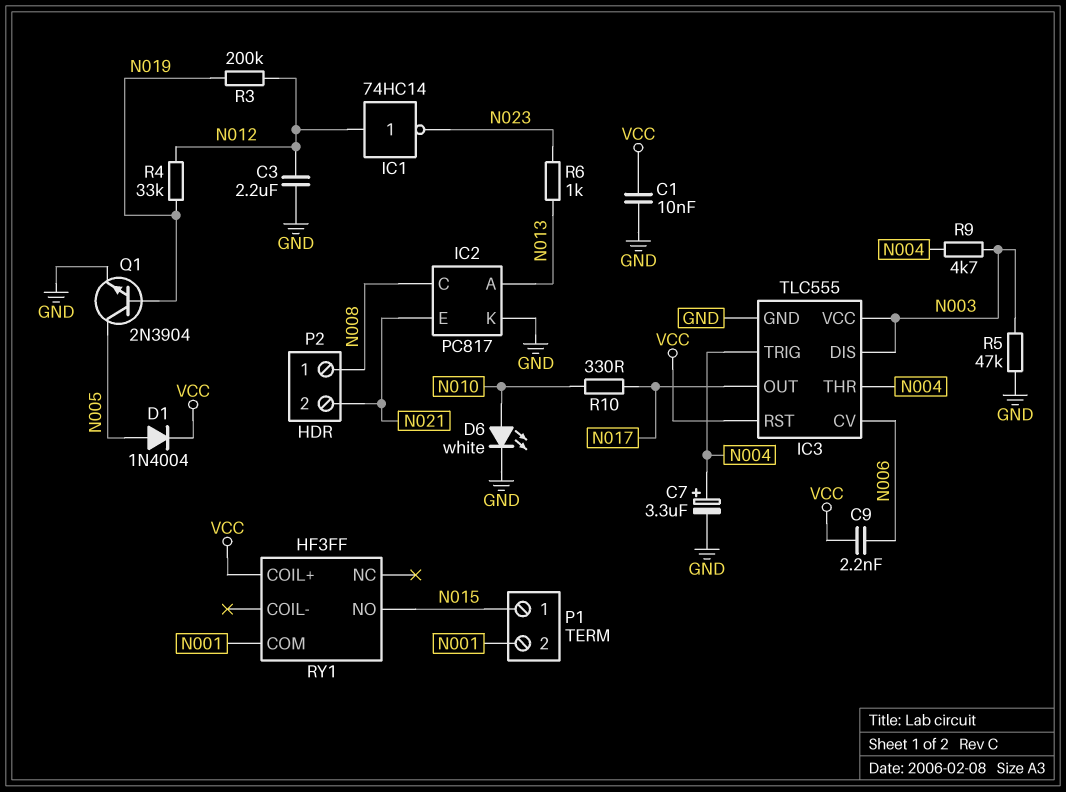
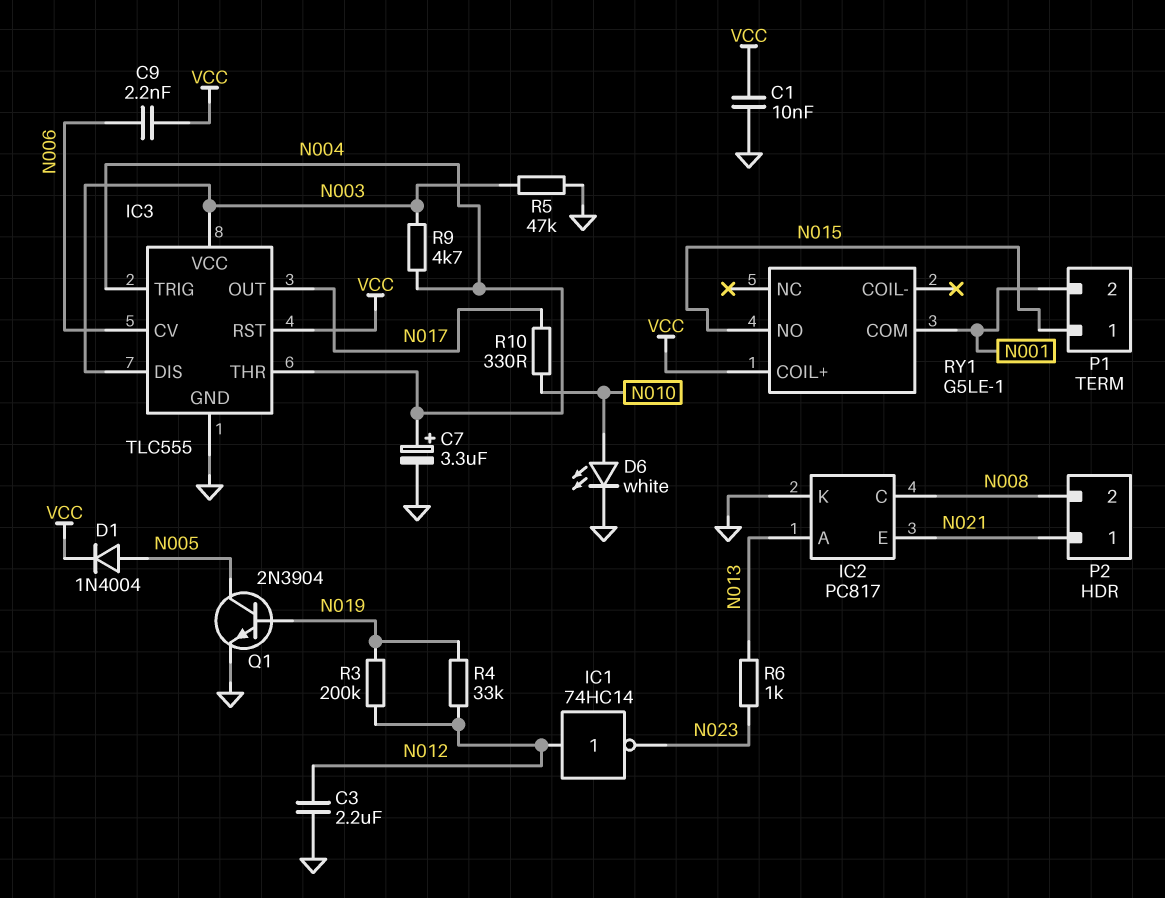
P2 pin 1: N008 -> N021
P2 pin 2: N021 -> N008
RY1: HF3FF -> G5LE-1

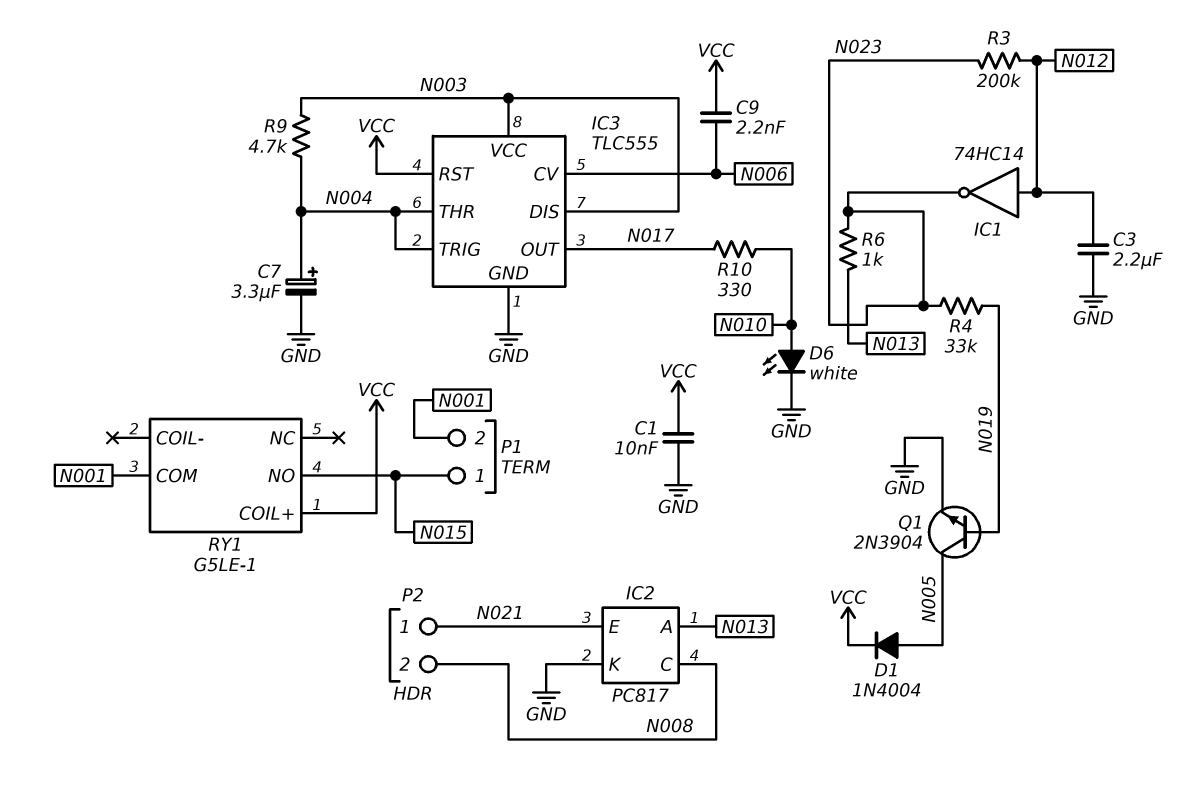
R3: 200k (N012, N019) -> 200k (N012, N023)
R4: 33k (N012, N019) -> 33k (N019, N023)
R5: 47k (GND, N003) -> none

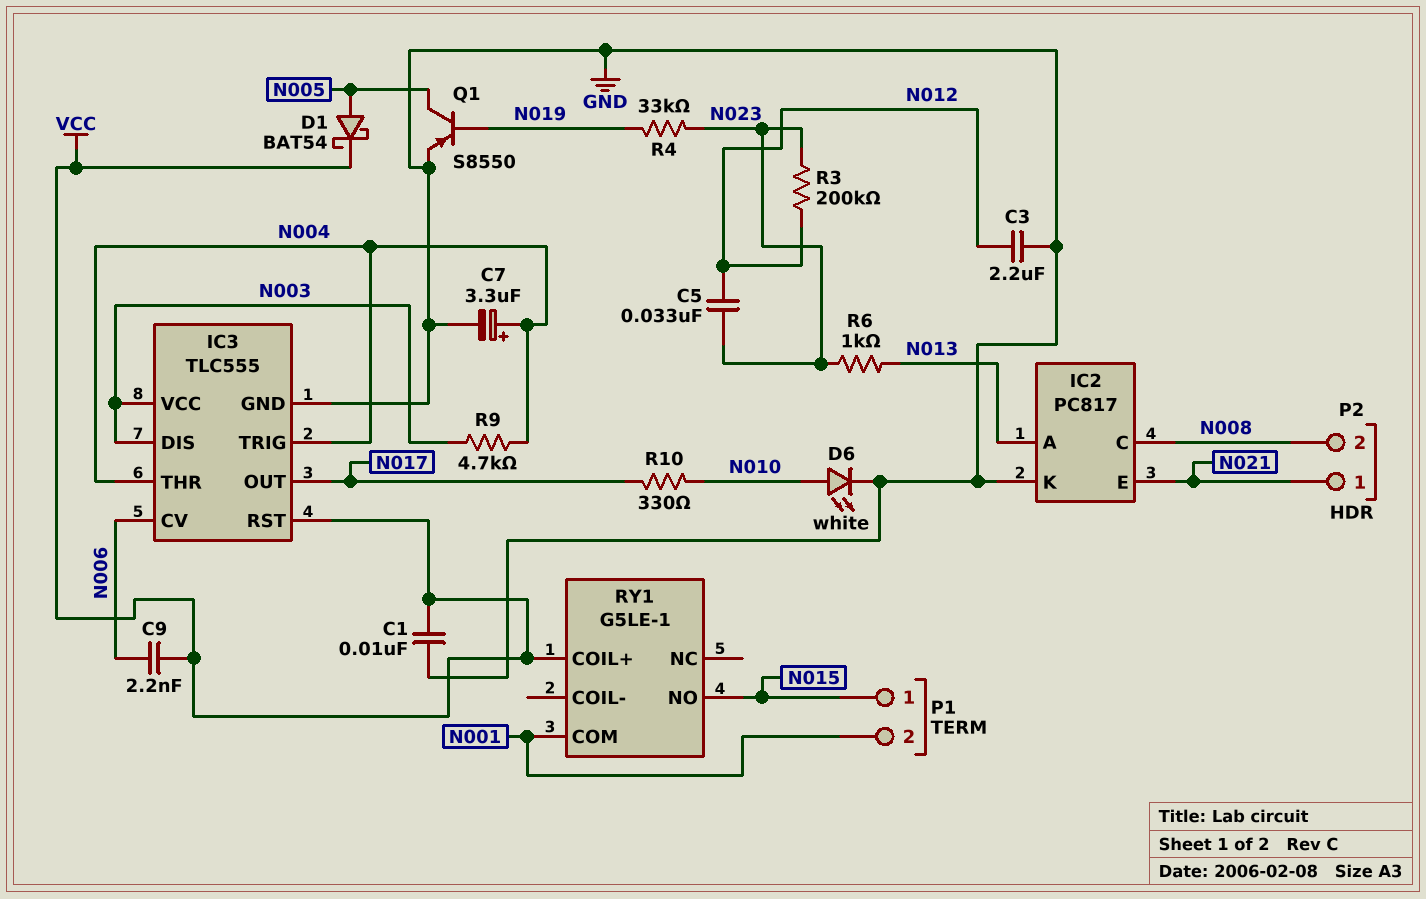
C5: none -> 33nF (N012, N023)
D1: diode 1N4004 (A N005, K VCC) -> schottky BAT54 (A N005, K VCC)
IC1: NOT 74HC14 (in N012, out N023) -> none
Q1: NPN 2N3904 (B N019, C N005, E GND) -> PNP S8550 (B N019, C N005, E GND)

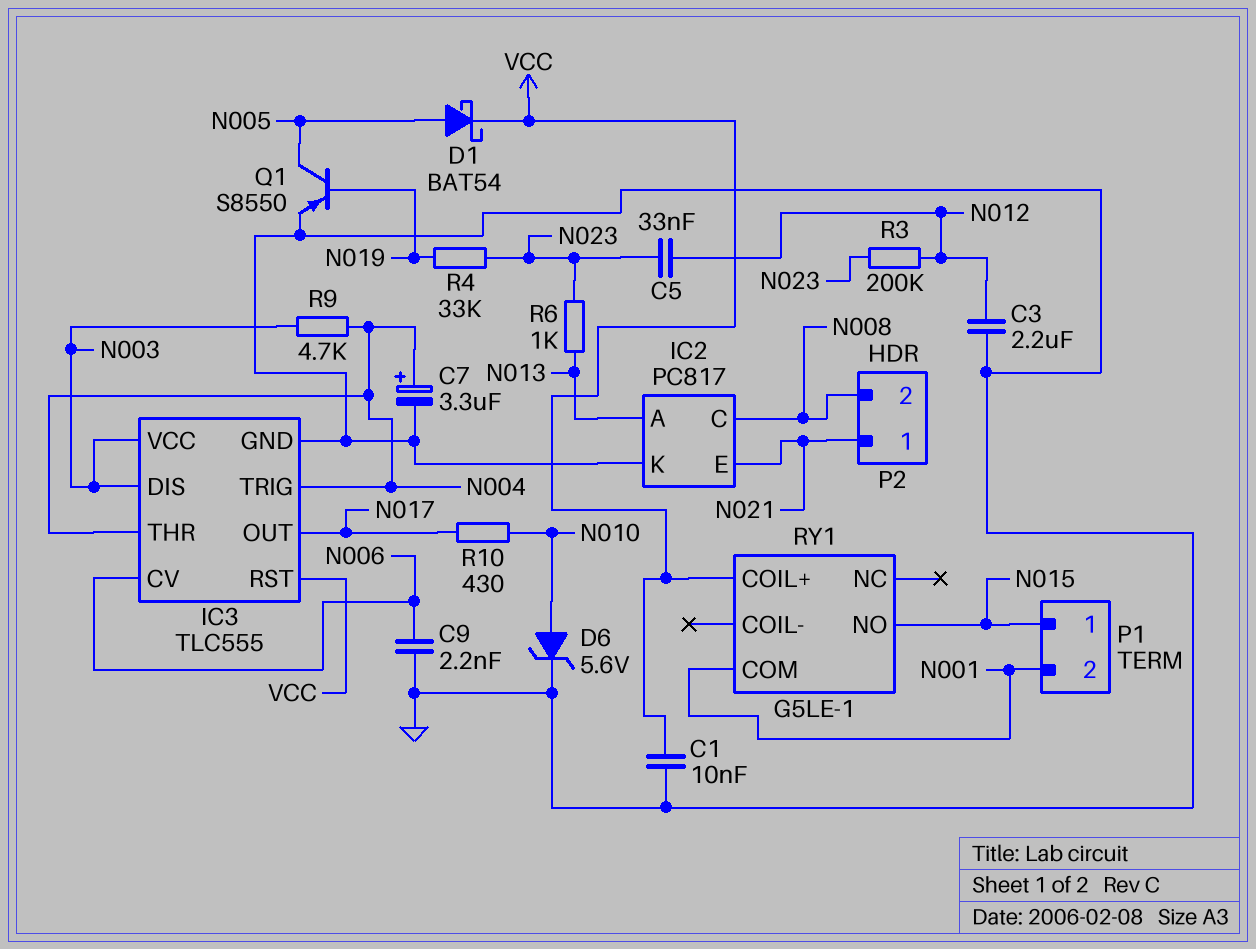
C9: 2.2nF (N006, VCC) -> 2.2nF (GND, N006)
D6: LED white (A N010, K GND) -> zener 5.6V (A N010, K GND)
R10: 330 (N010, N017) -> 430 (N010, N017)

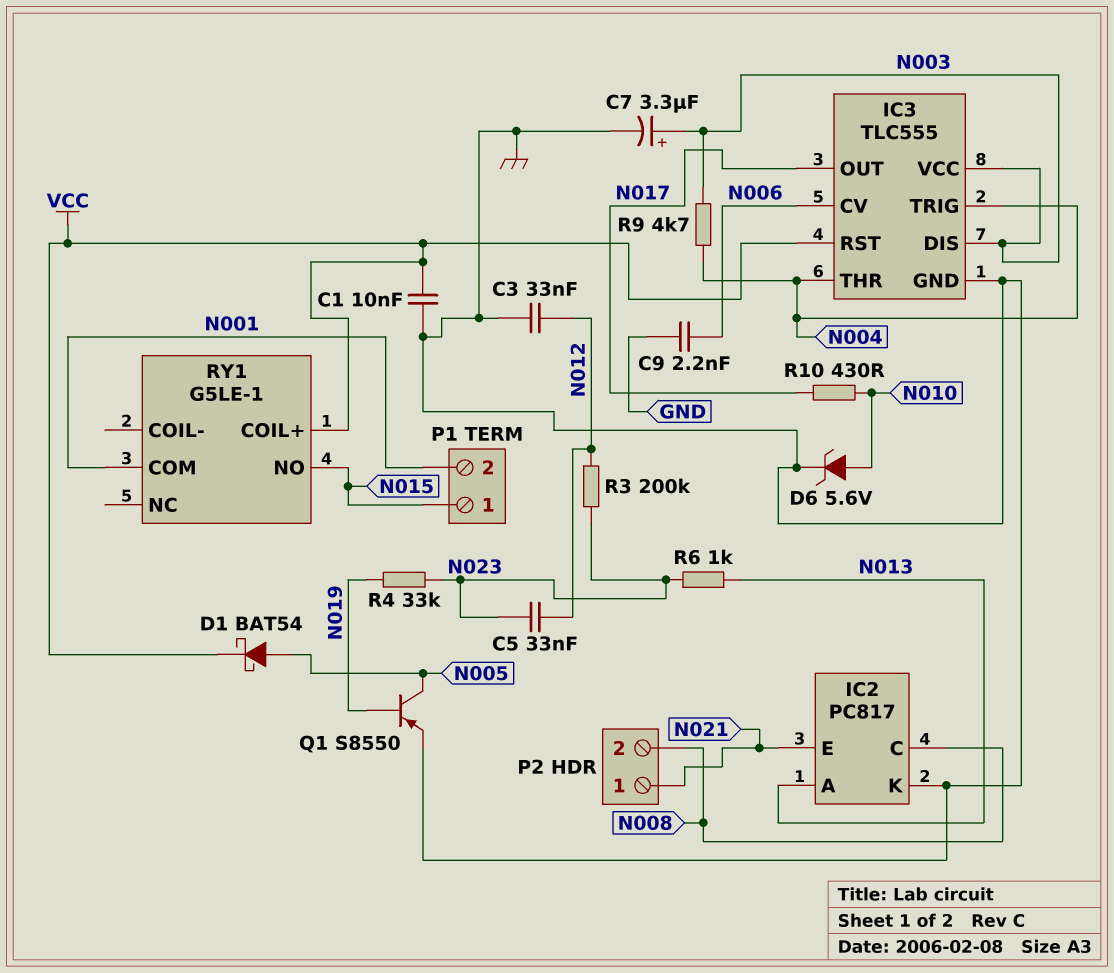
C3: 2.2uF (GND, N012) -> 33nF (GND, N012)
C7: 3.3uF (plus N004, minus GND) -> 3.3uF (plus N003, minus GND)

